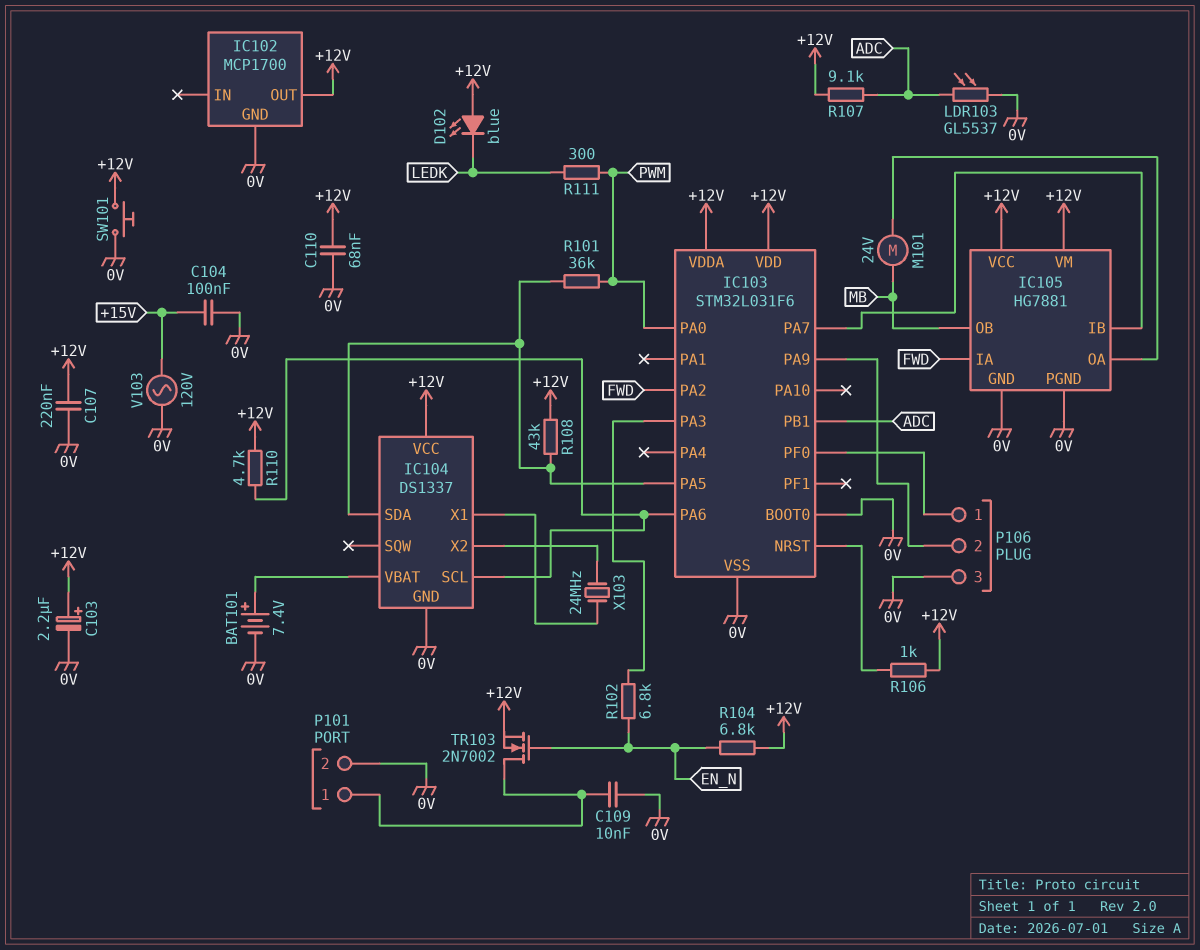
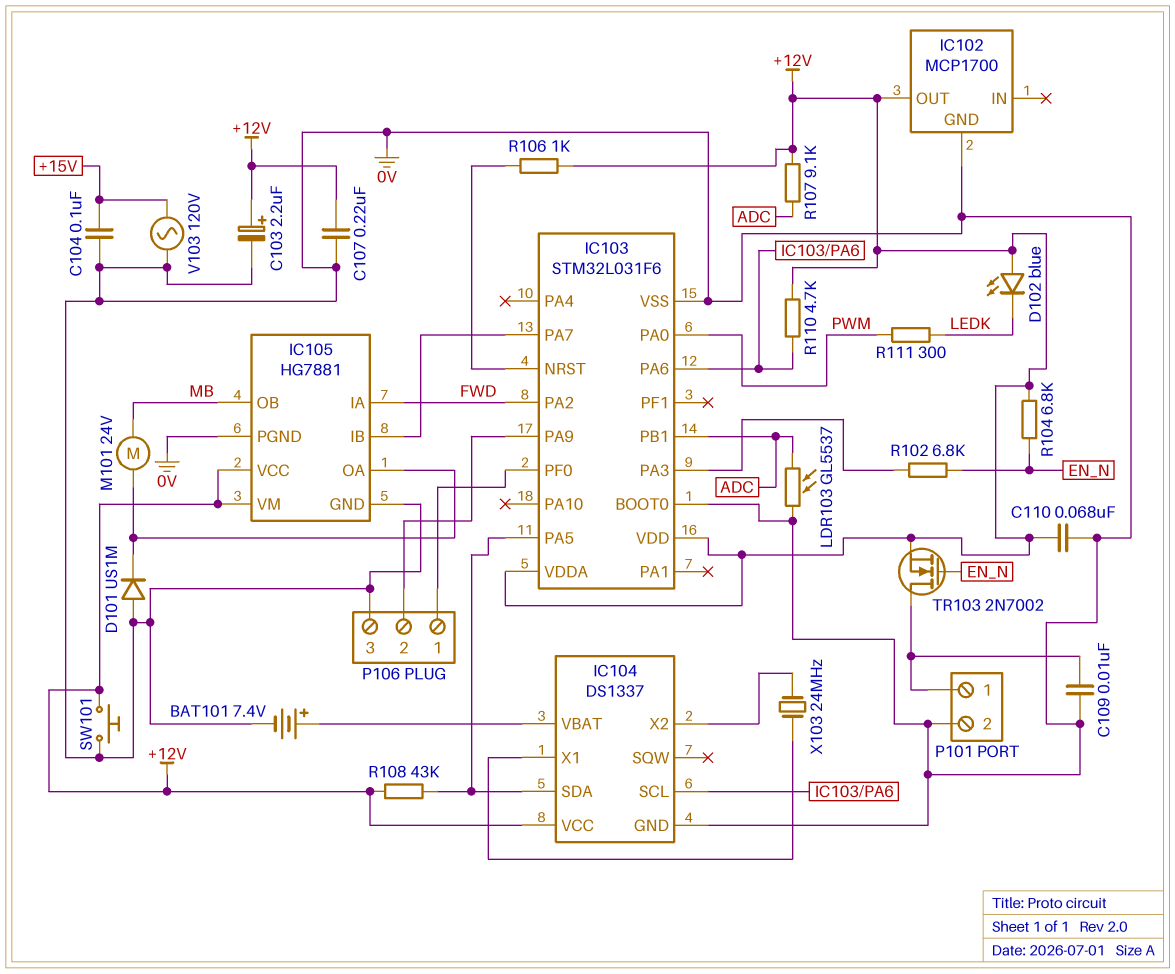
D101: none -> diode US1M (A 0V, K IC105/OA)
R101: 36k (IC103/PA5, PWM) -> none

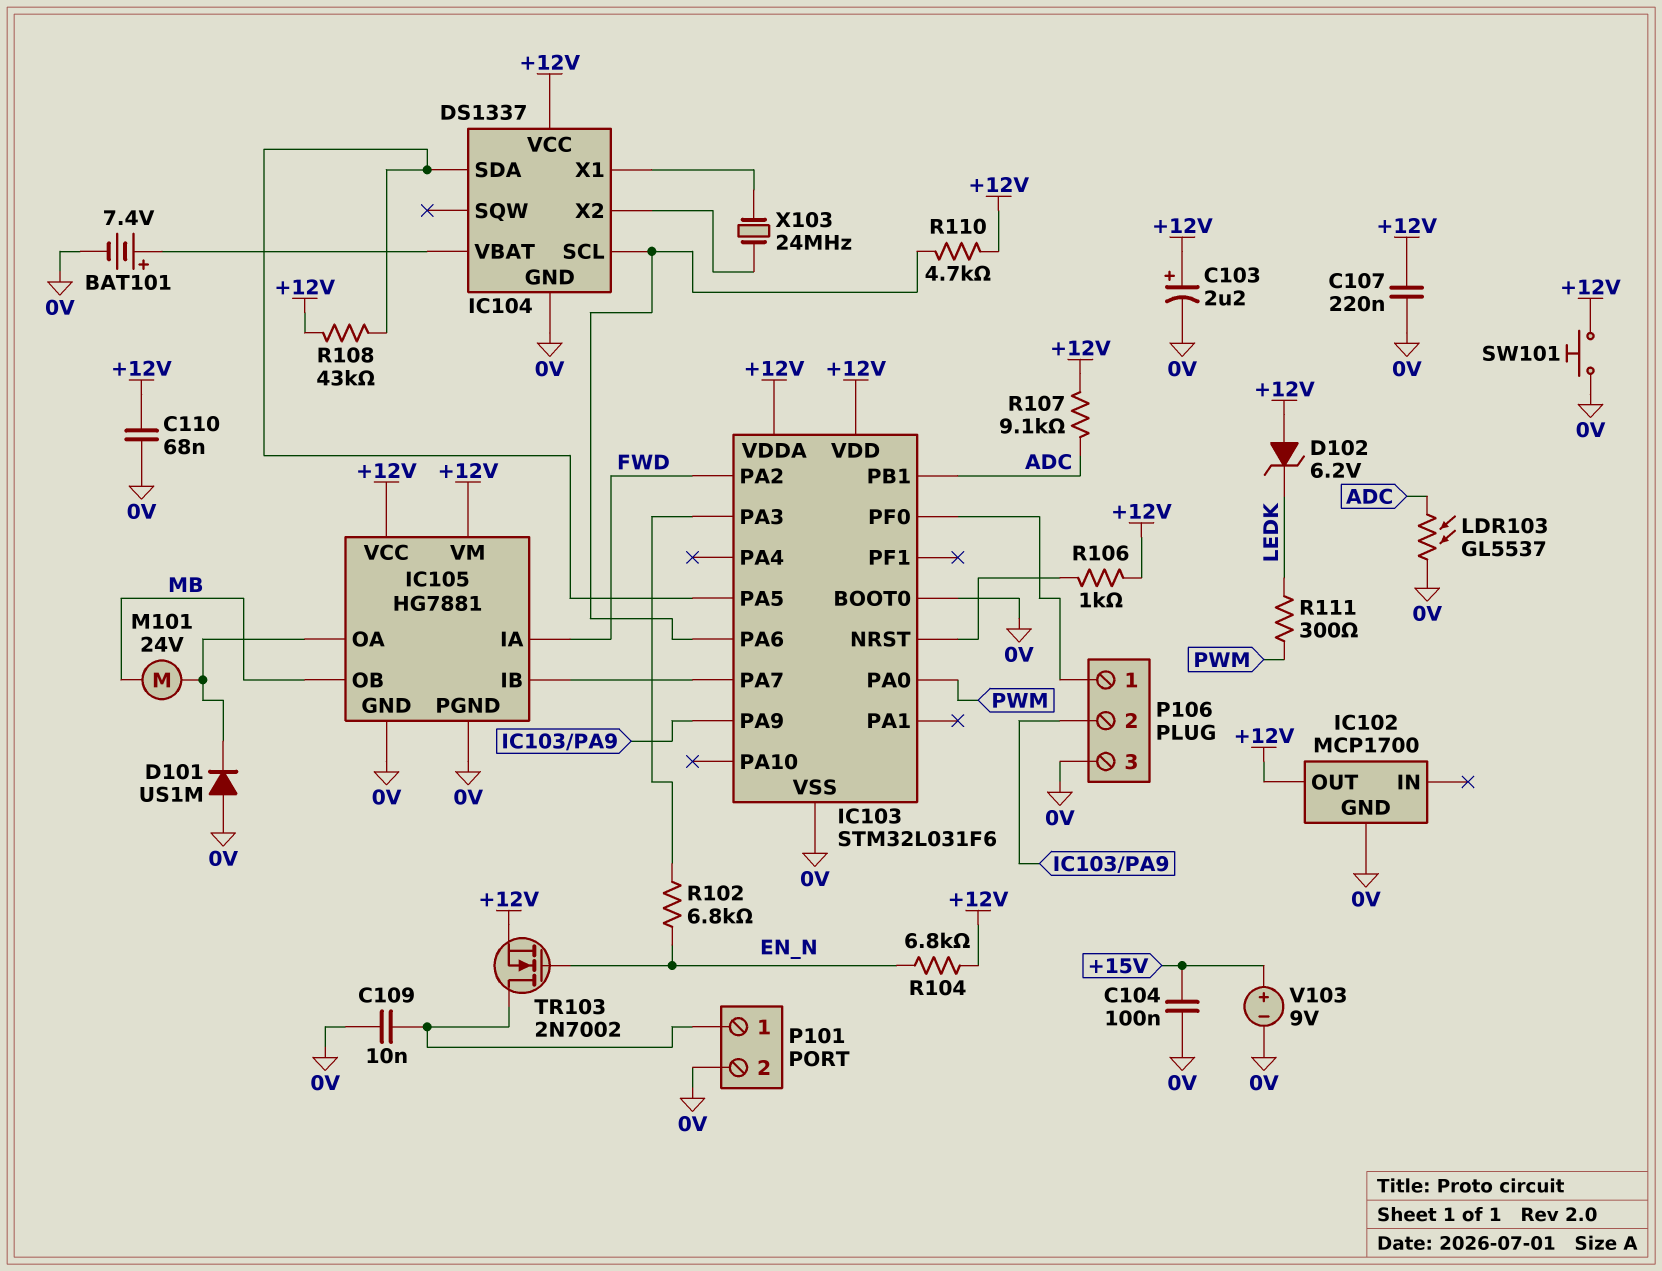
D102: LED blue (A +12V, K LEDK) -> zener 6.2V (A +12V, K LEDK)
V103: AC 120V (+15V, 0V) -> 9V (plus +15V, minus 0V)

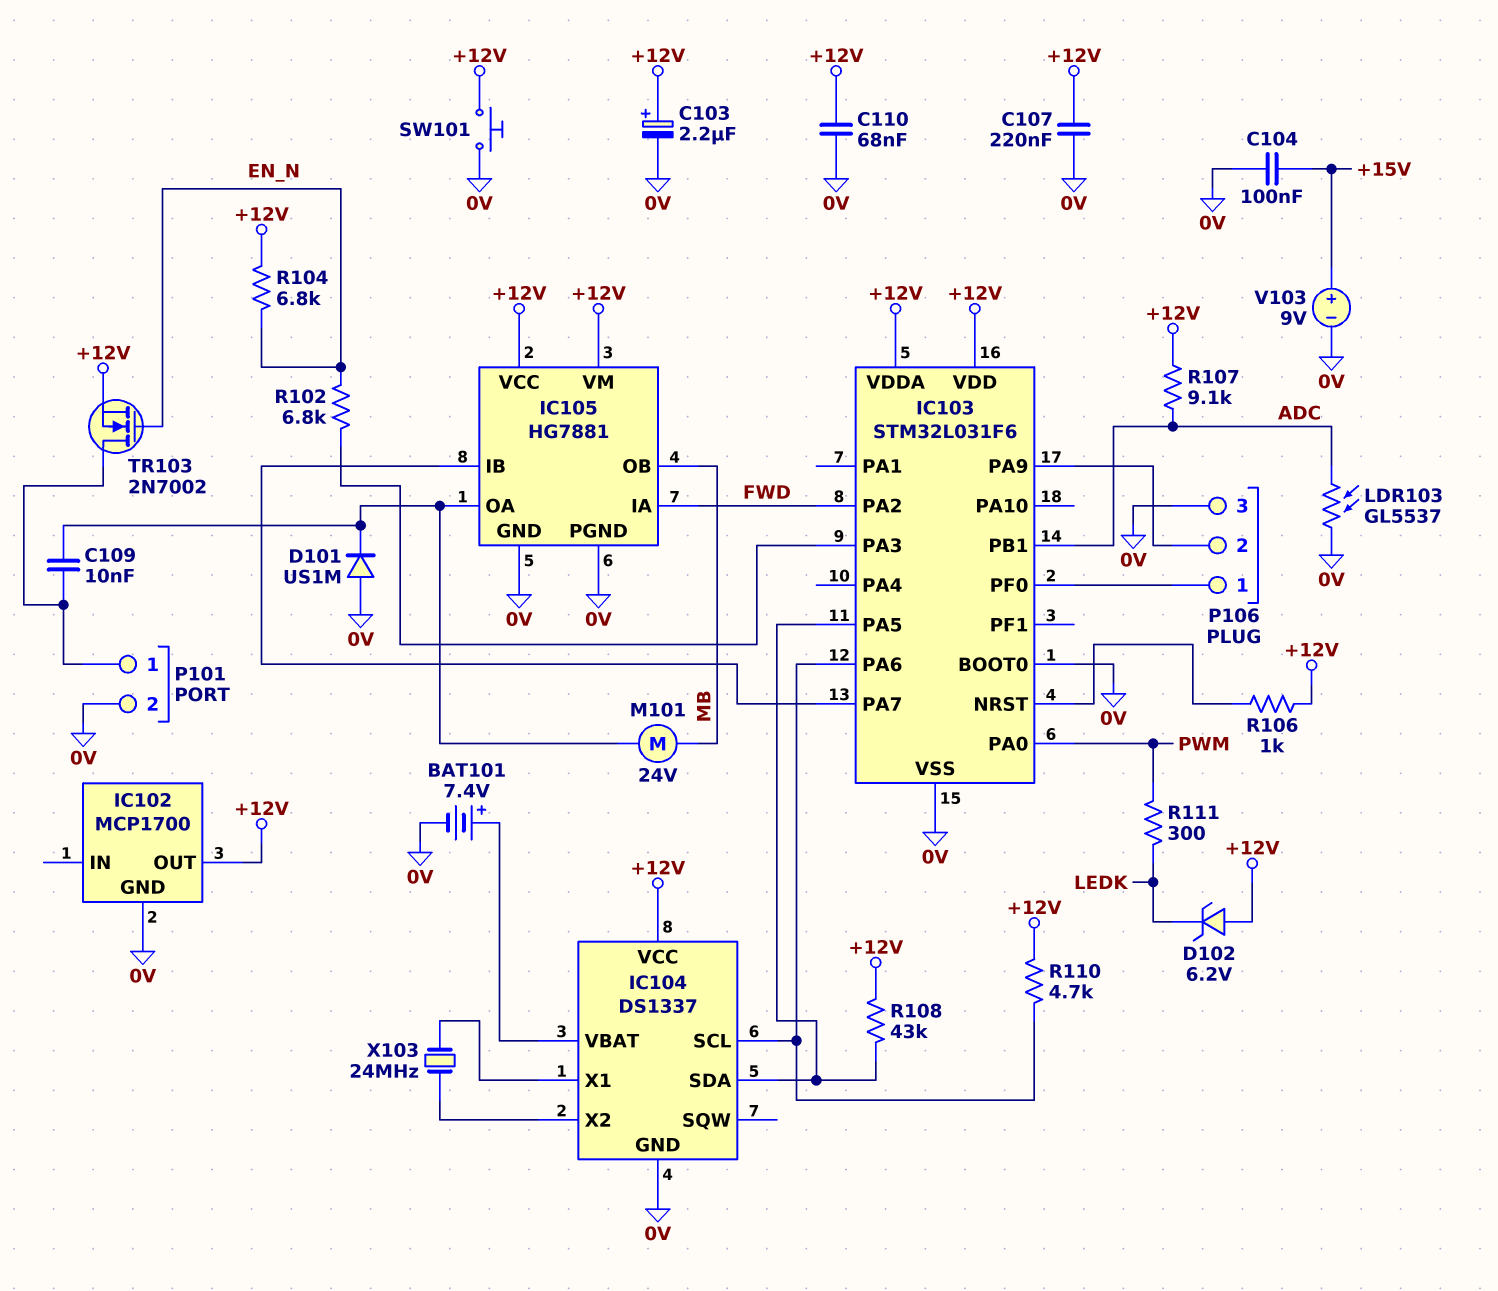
C109: 10nF (0V, P101/1) -> 10nF (IC105/OA, P101/1)

